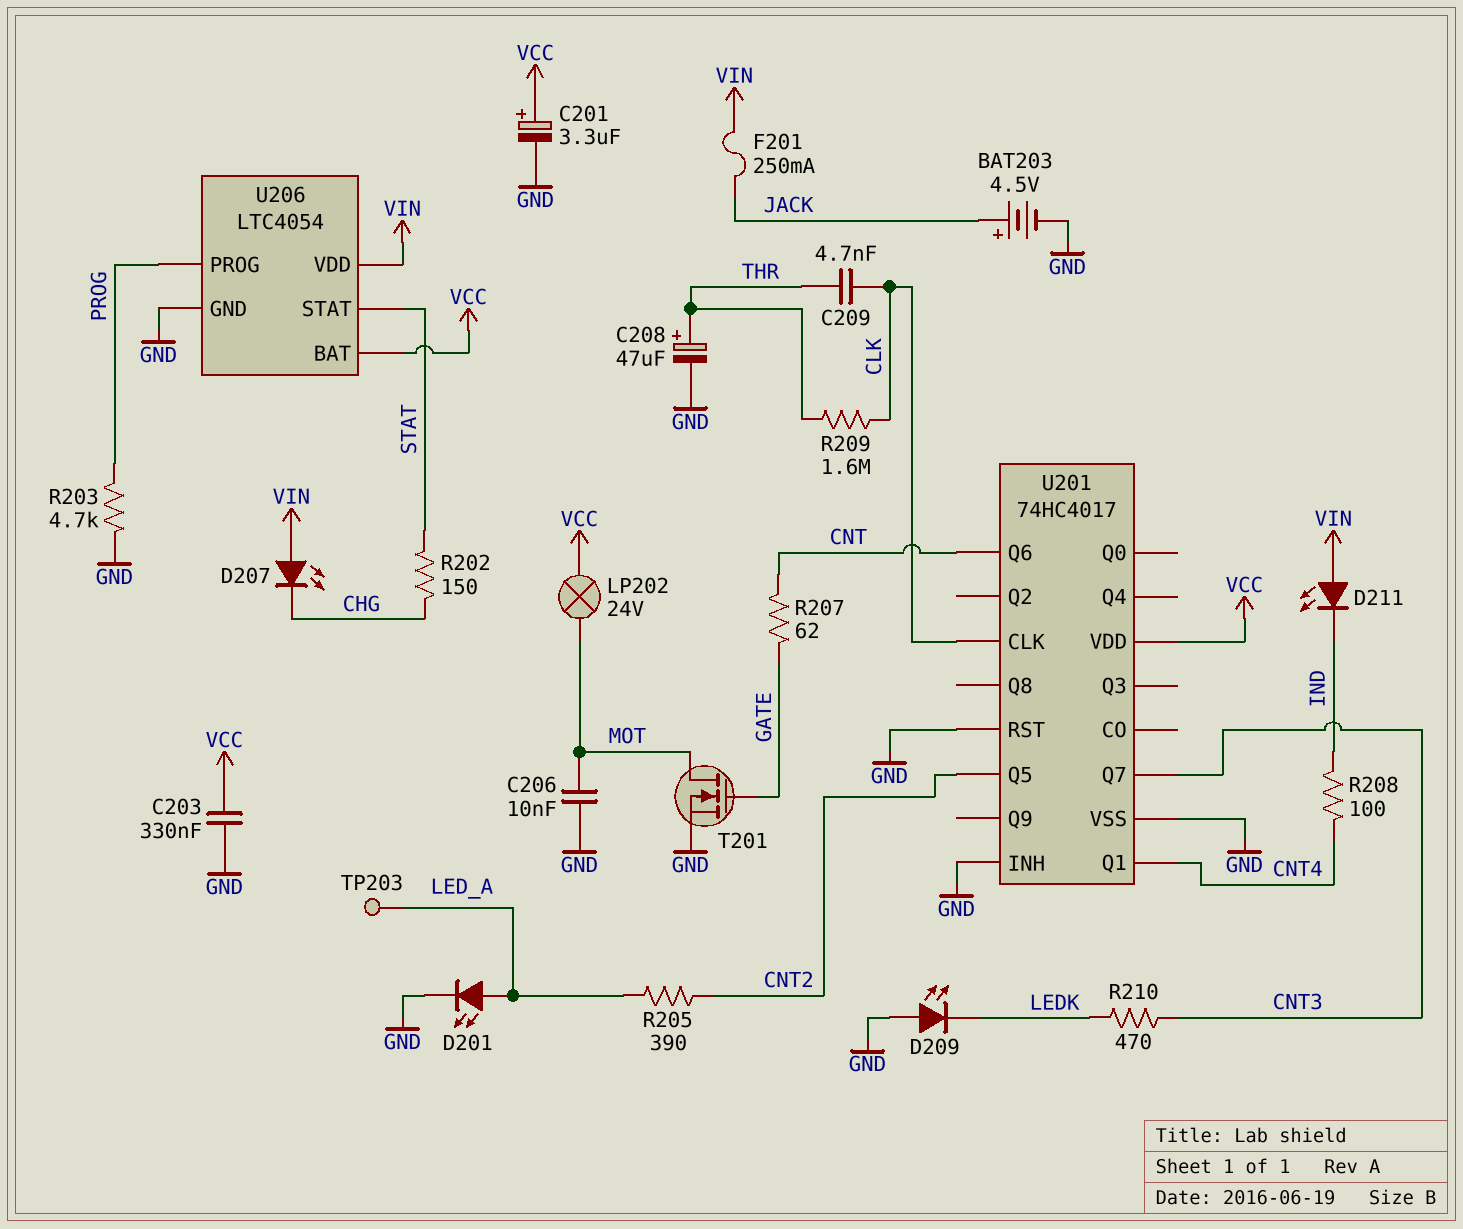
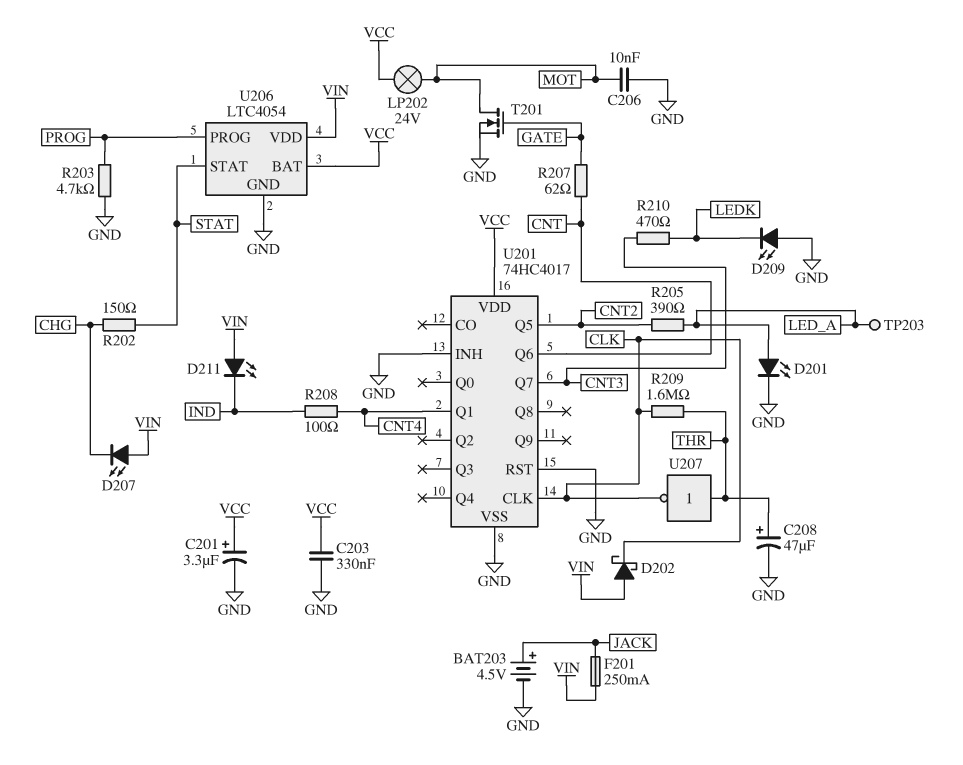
C209: 4.7nF (CLK, THR) -> none
D202: none -> schottky (A VIN, K CLK)
U207: none -> NOT (in THR, out CLK)

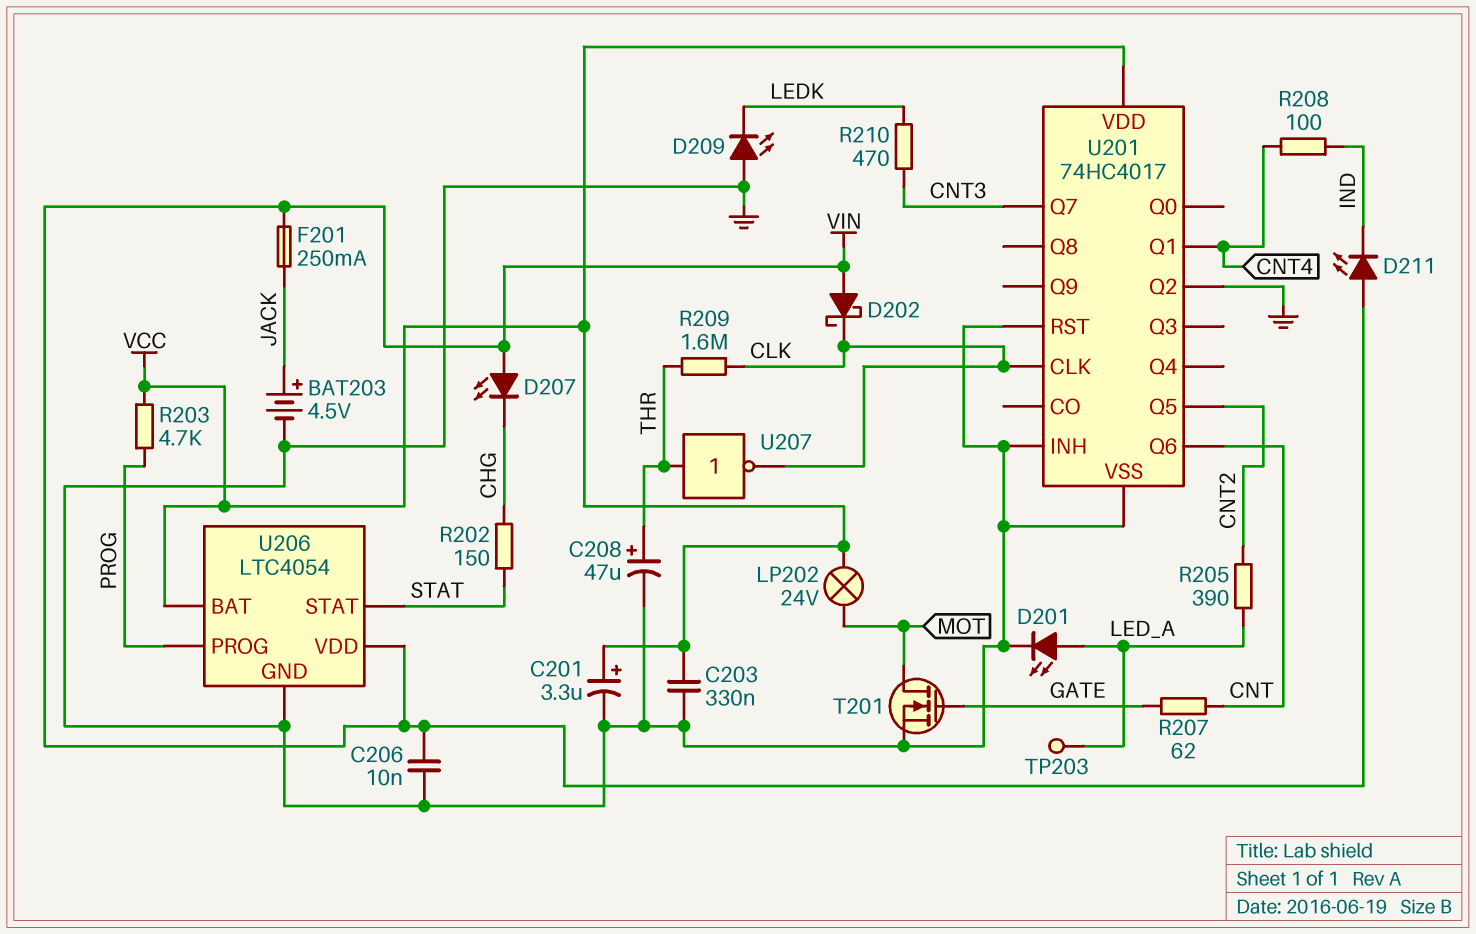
C206: 10nF (GND, MOT) -> 10nF (GND, VIN)
R203: 4.7k (GND, PROG) -> 4.7k (PROG, VCC)
U201 pin Q2: none -> GND

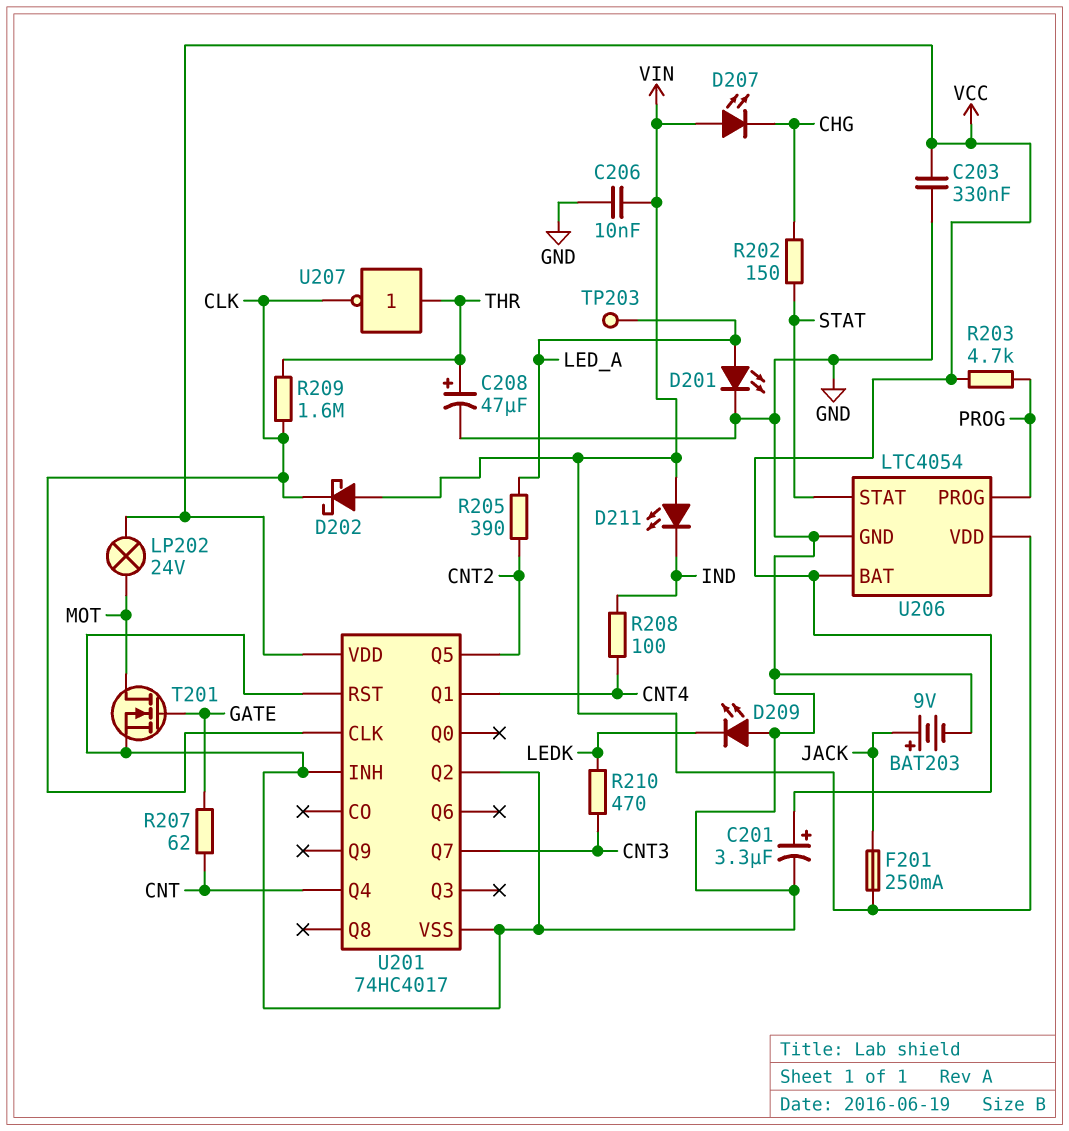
BAT203: 4.5V (plus JACK, minus GND) -> 9V (plus JACK, minus GND)
U201 pin Q4: none -> CNT
U201 pin Q6: CNT -> none

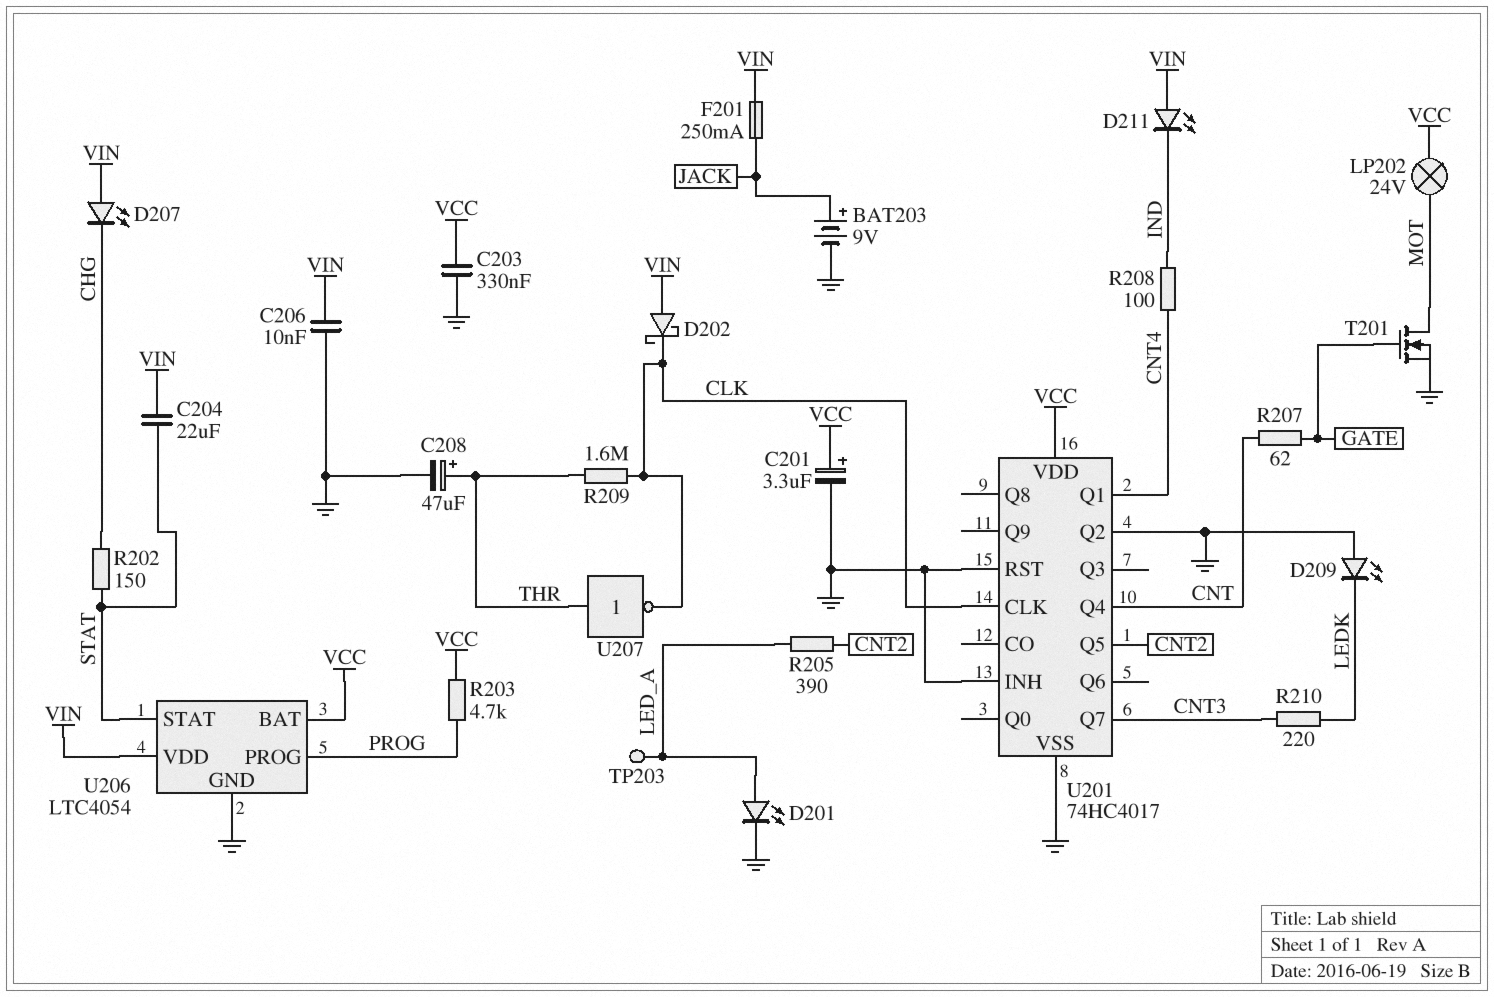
C204: none -> 22uF (STAT, VIN)
R210: 470 (CNT3, LEDK) -> 220 (CNT3, LEDK)

